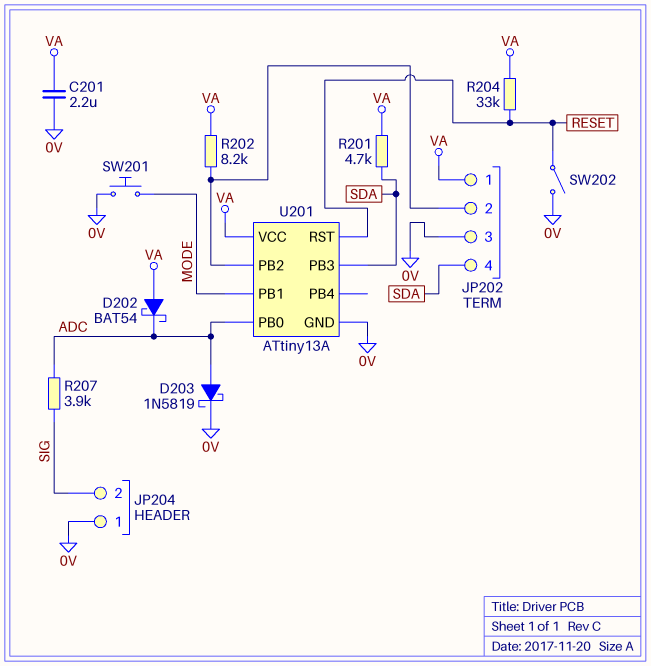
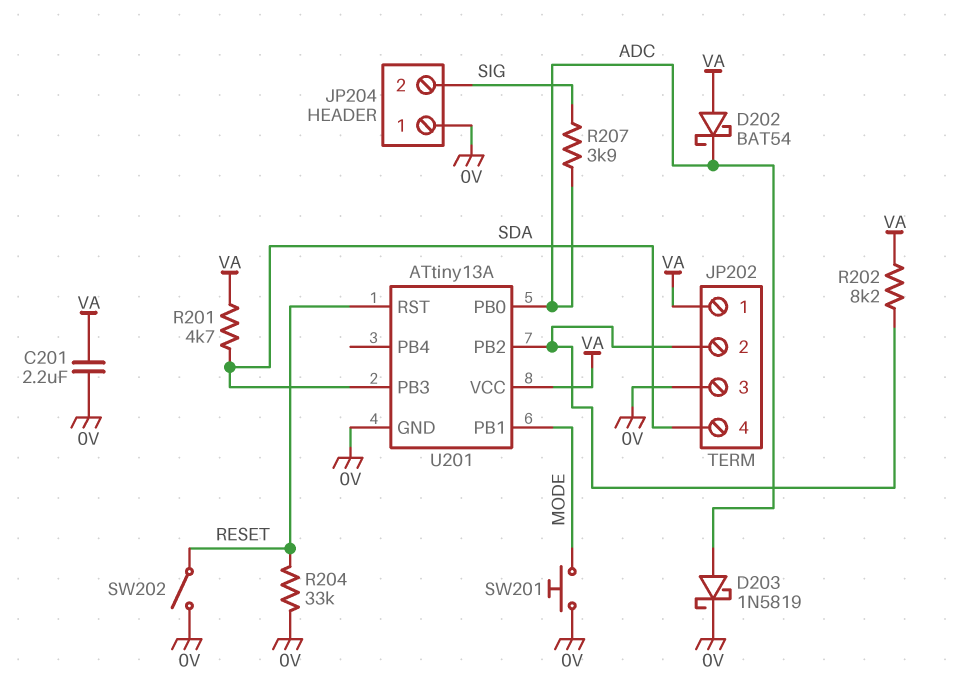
R204: 33k (RESET, VA) -> 33k (0V, RESET)

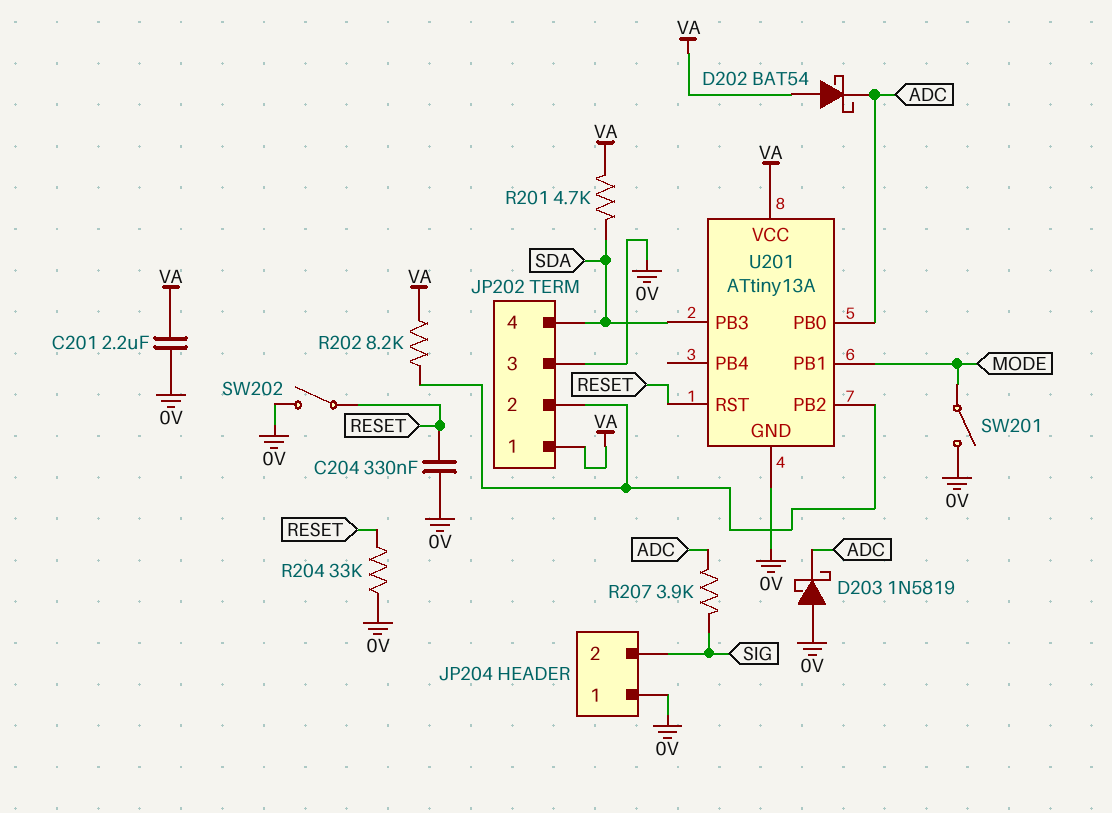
C204: none -> 330nF (0V, RESET)
D203: schottky 1N5819 (A ADC, K 0V) -> schottky 1N5819 (A 0V, K ADC)
SW201: button (0V, MODE) -> switch (0V, MODE)

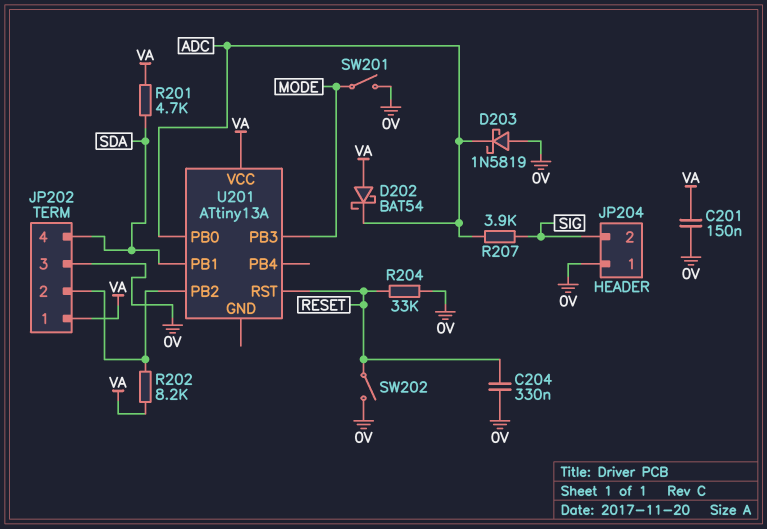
C201: 2.2uF (0V, VA) -> 150nF (0V, VA)
U201 pin GND: 0V -> none
U201 pin PB1: MODE -> SDA
U201 pin PB3: SDA -> MODE

